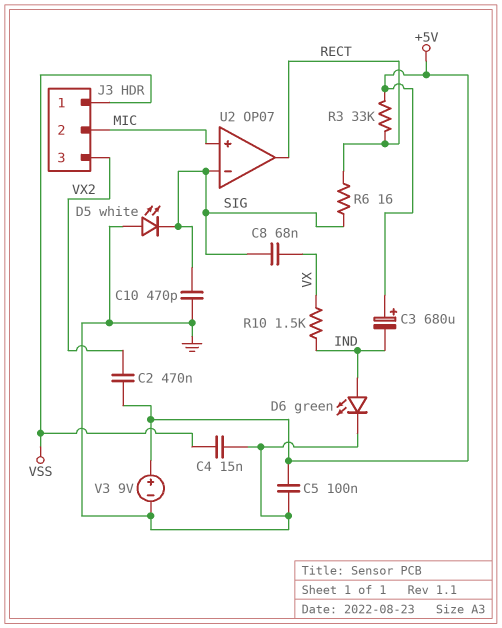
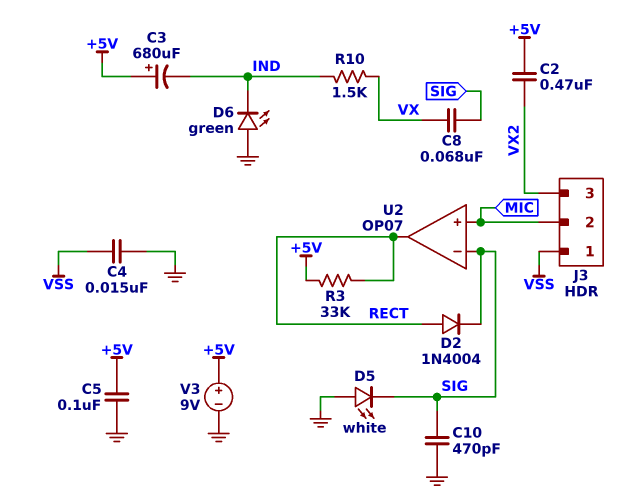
D2: none -> diode 1N4004 (A RECT, K SIG)
D6: LED green (A IND, K GND) -> LED green (A GND, K IND)
R6: 16 (RECT, SIG) -> none

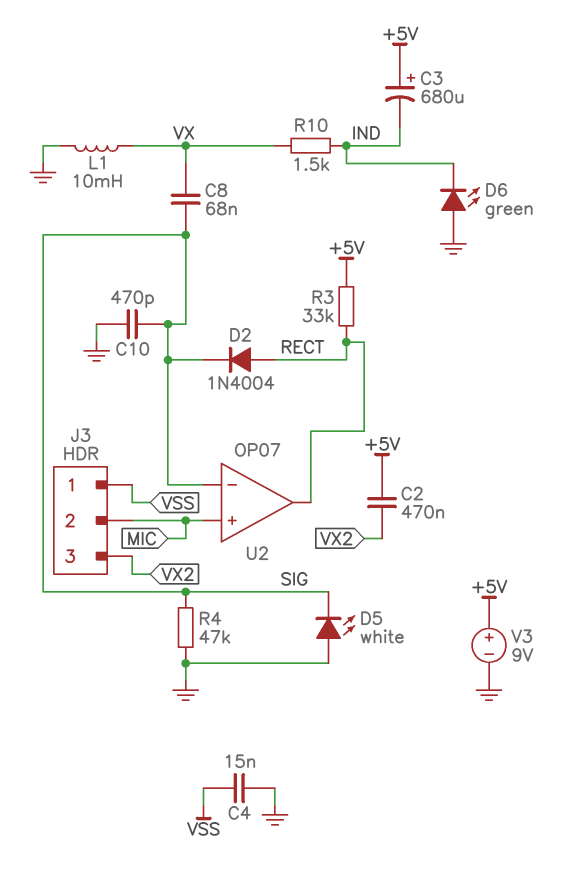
C5: 100nF (+5V, GND) -> none
L1: none -> 10mH (GND, VX)
R4: none -> 47k (GND, SIG)

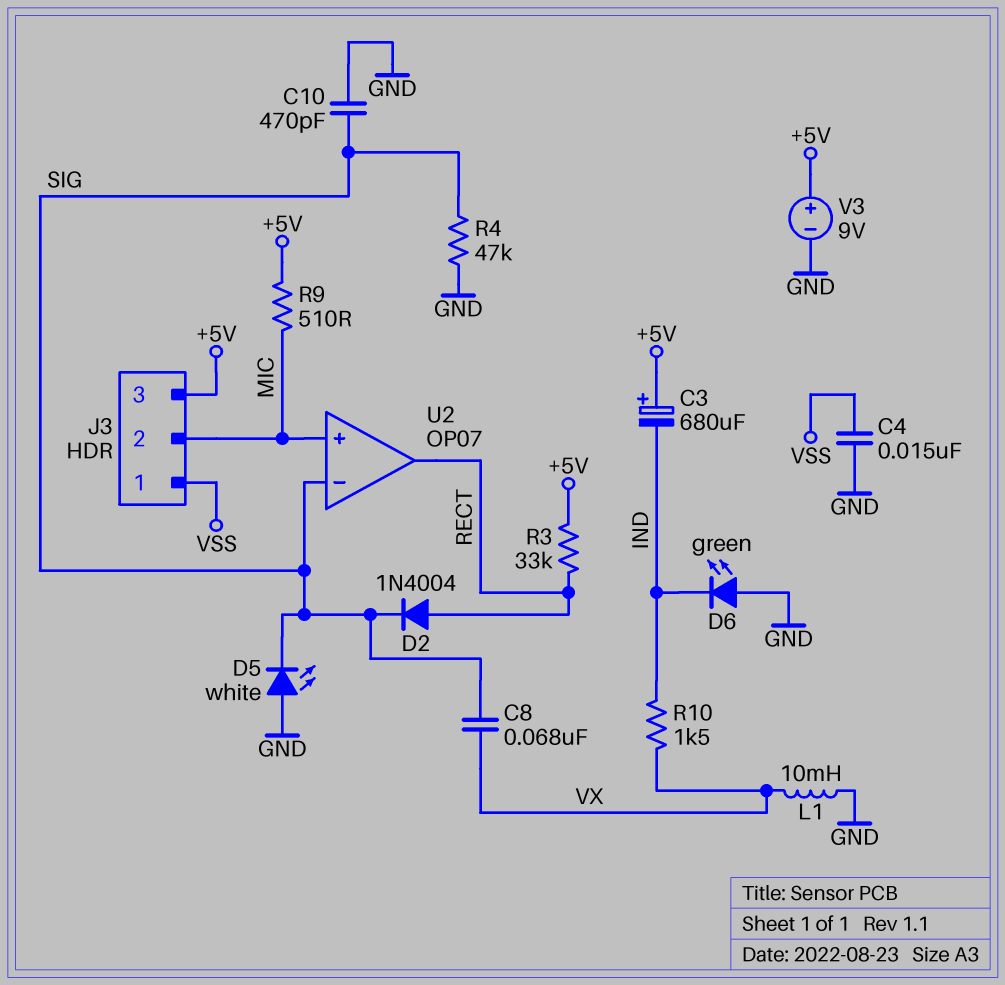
C2: 470nF (+5V, VX2) -> none
J3 pin 3: VX2 -> +5V
R9: none -> 510 (+5V, MIC)

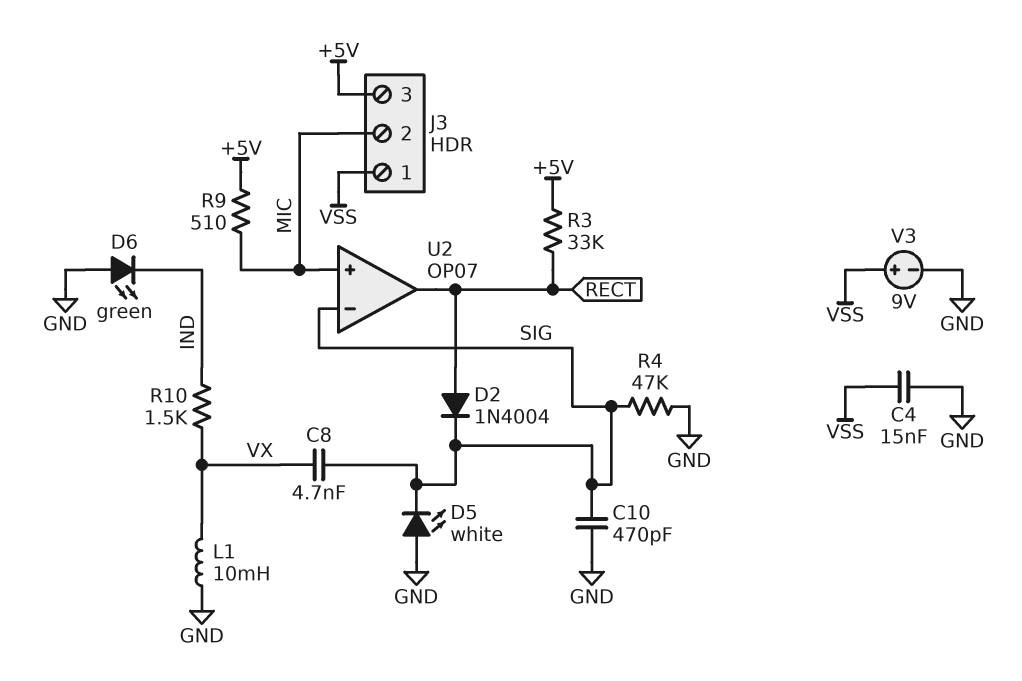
C3: 680uF (plus +5V, minus IND) -> none
C8: 68nF (SIG, VX) -> 4.7nF (SIG, VX)
V3: 9V (plus +5V, minus GND) -> 9V (plus VSS, minus GND)

